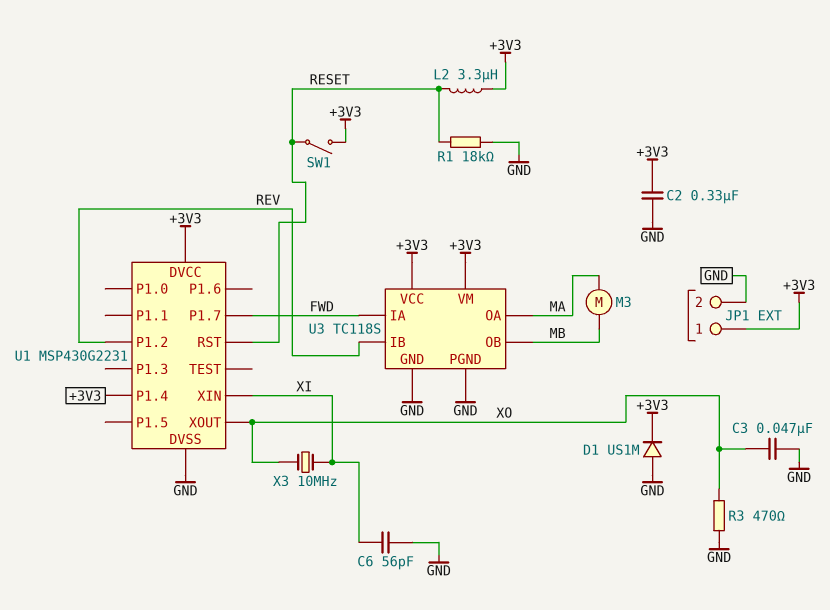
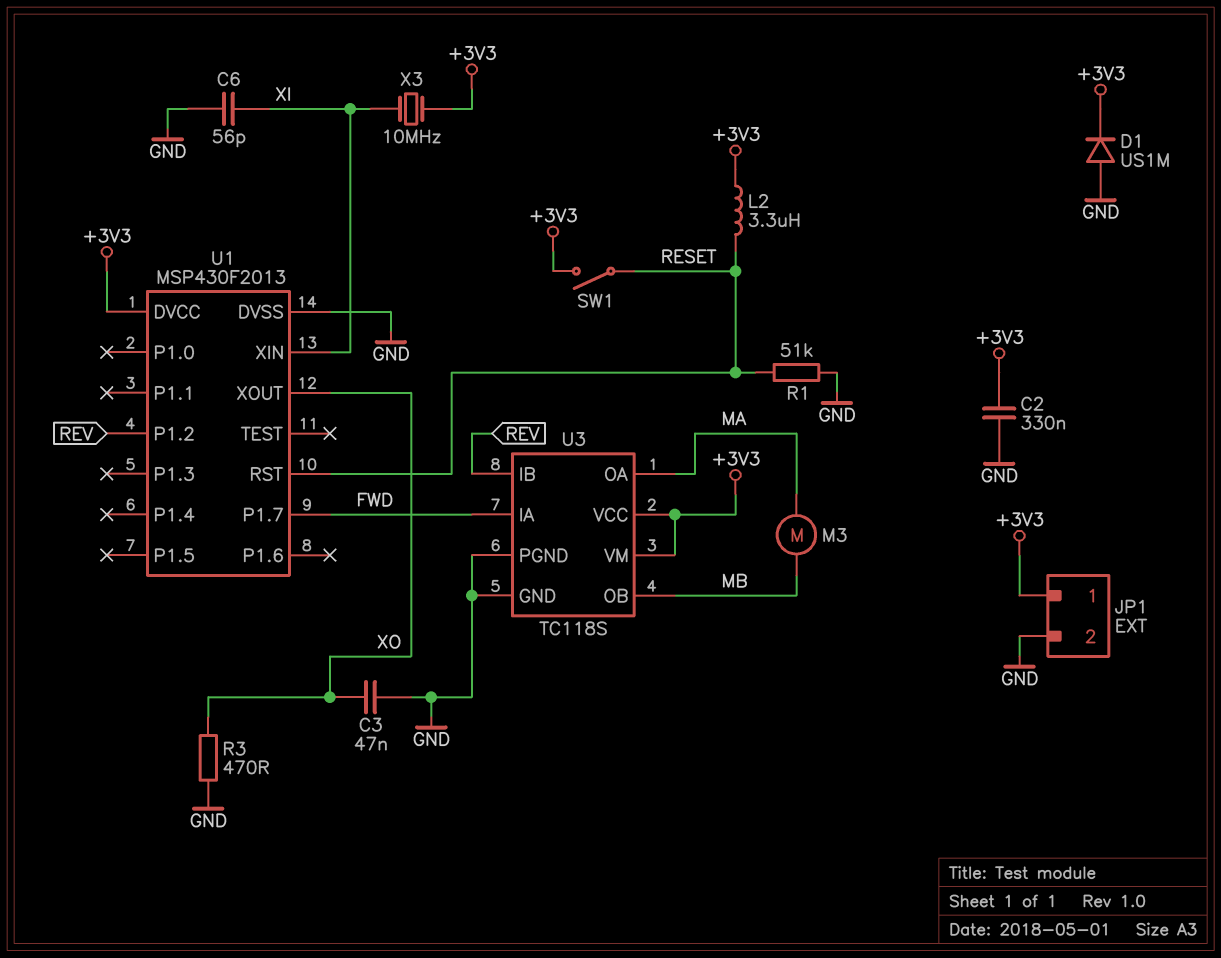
R1: 18k (GND, RESET) -> 51k (GND, RESET)
U1: MSP430G2231 -> MSP430F2013
U1 pin P1.4: +3V3 -> none
X3: 10MHz (XI, XO) -> 10MHz (+3V3, XI)

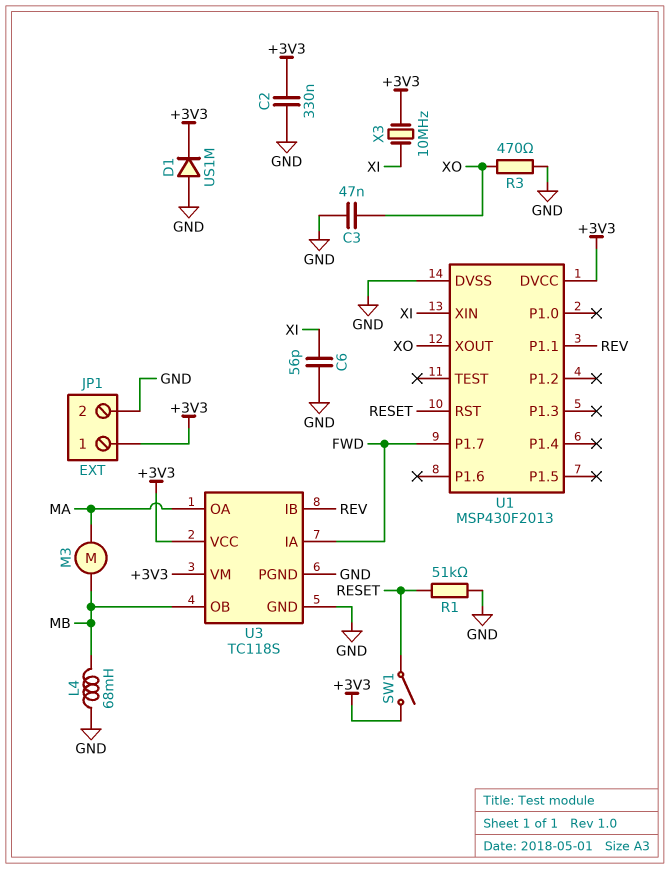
L2: 3.3uH (+3V3, RESET) -> none
L4: none -> 68mH (GND, MB)
U1 pin P1.1: none -> REV
U1 pin P1.2: REV -> none

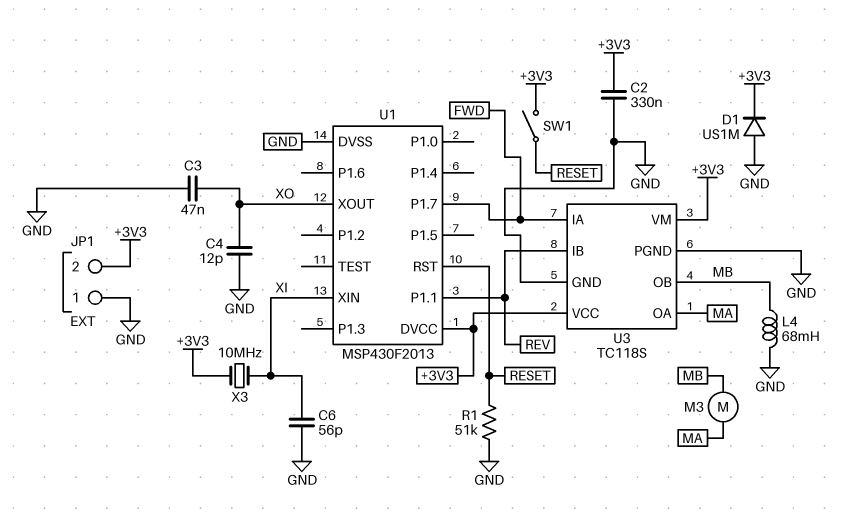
C4: none -> 12pF (GND, XO)
JP1 pin 1: +3V3 -> GND
JP1 pin 2: GND -> +3V3
R3: 470 (GND, XO) -> none

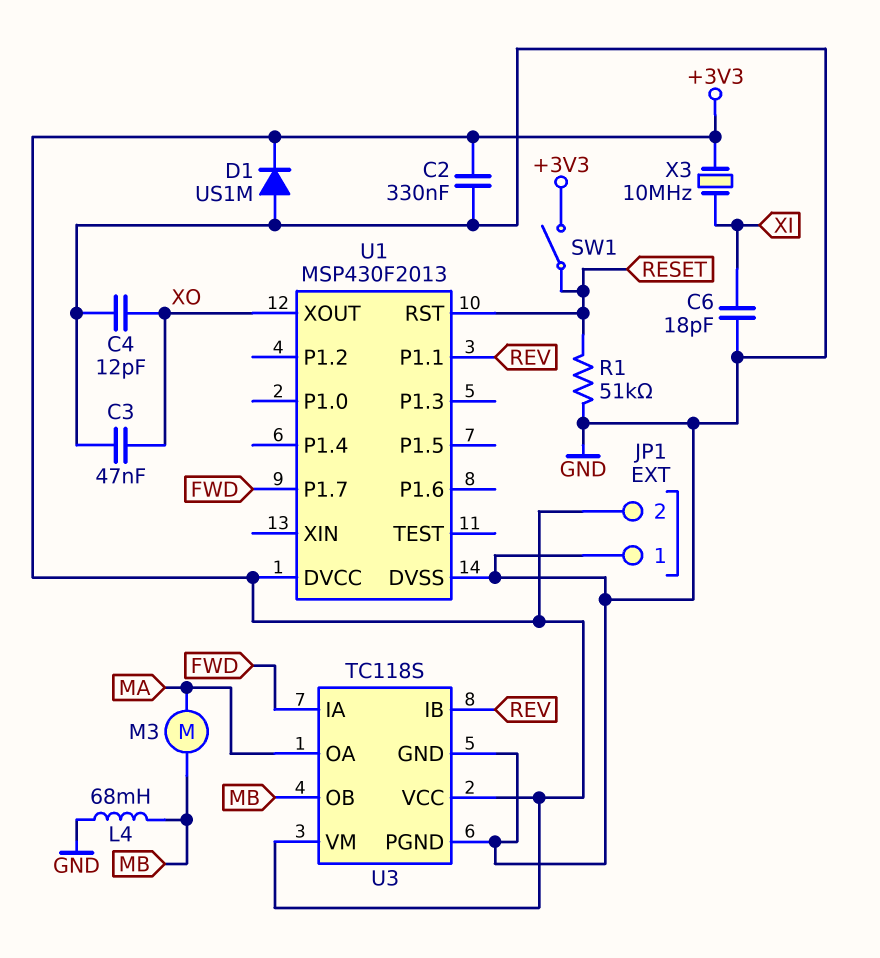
C6: 56pF (GND, XI) -> 18pF (GND, XI)
U1 pin XIN: XI -> none

